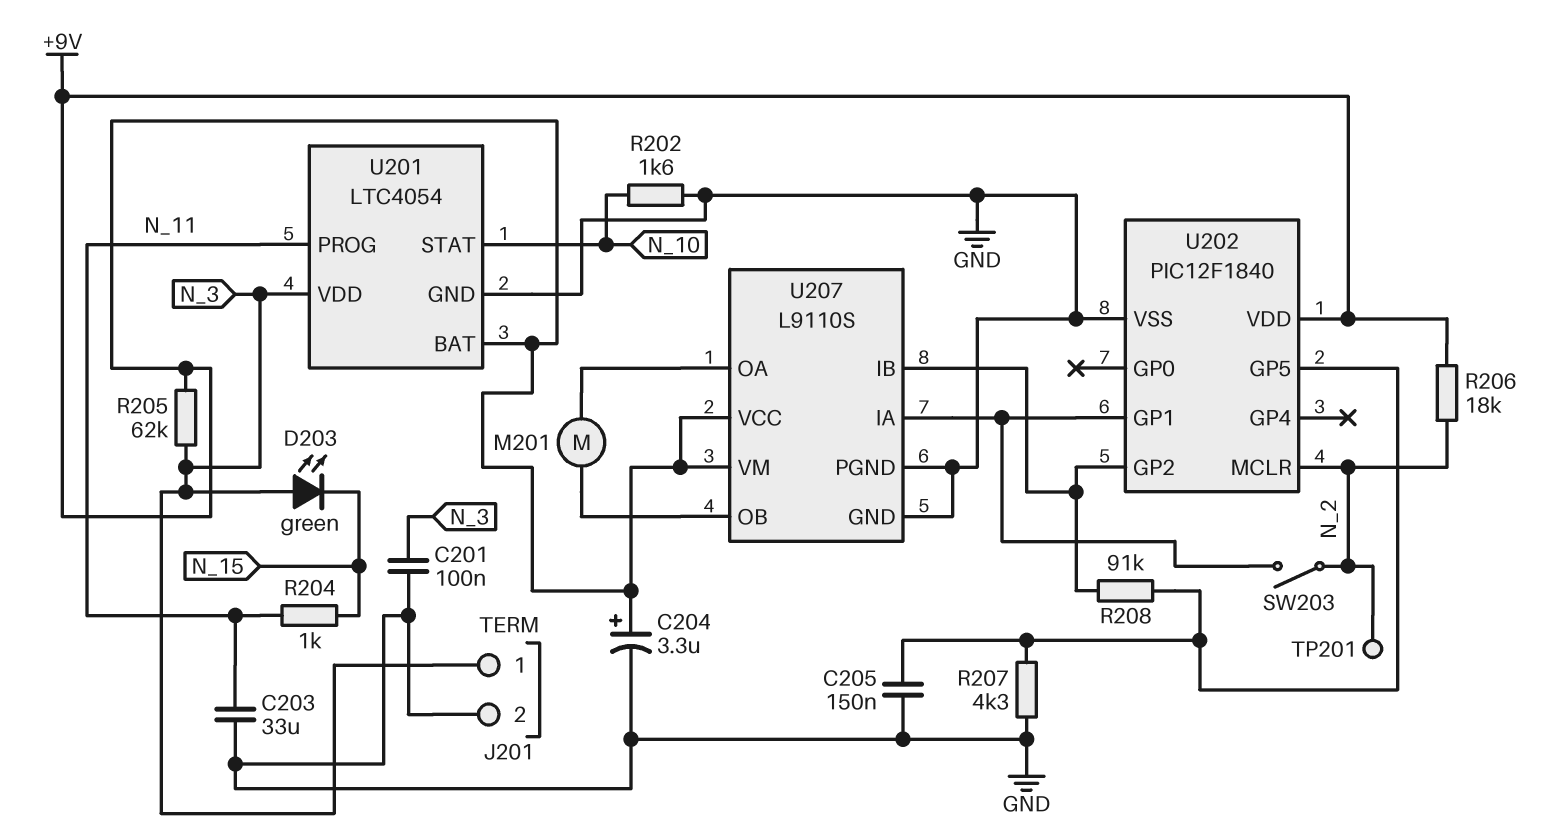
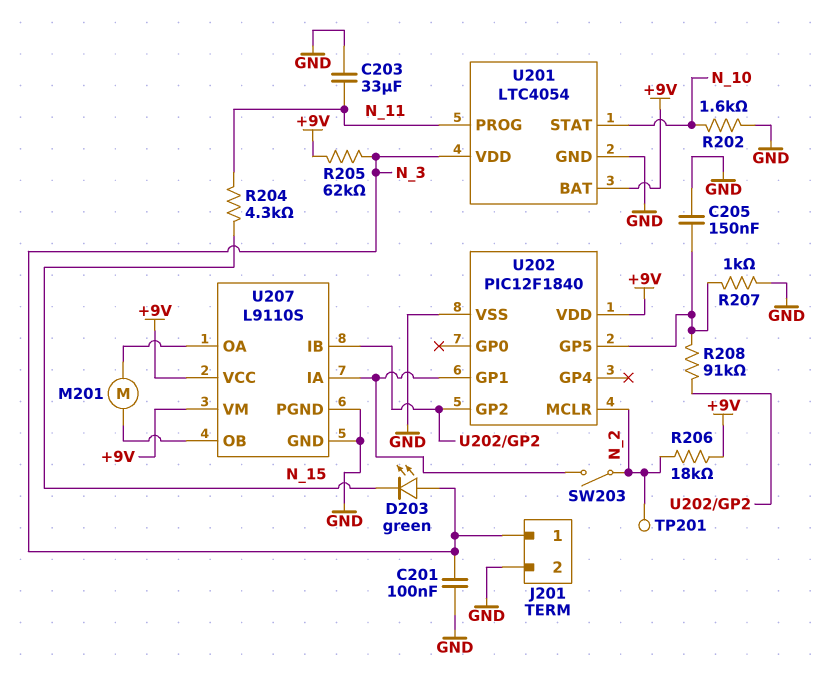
C204: 3.3uF (plus +9V, minus GND) -> none
R204: 1k (N_11, N_15) -> 4.3k (N_11, N_15)
R207: 4.3k (GND, U202/GP5) -> 1k (GND, U202/GP5)

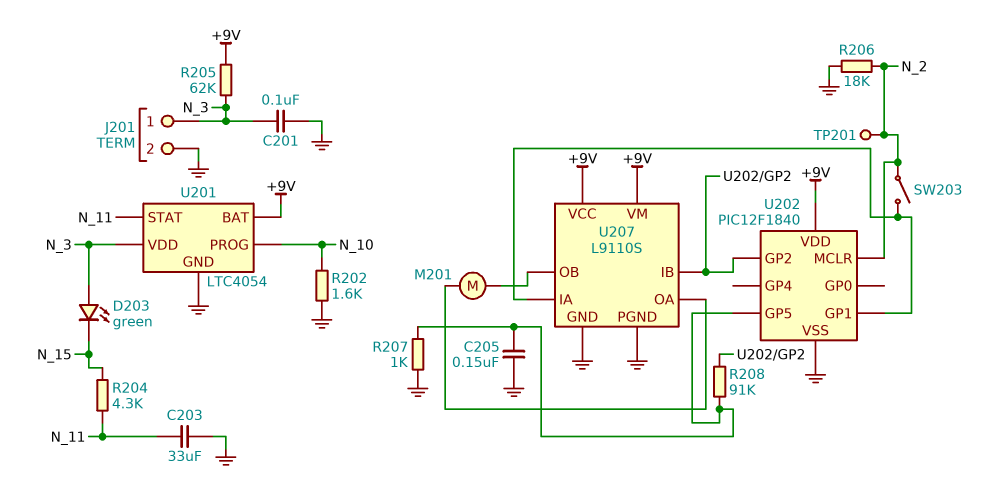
R206: 18k (+9V, N_2) -> 18k (GND, N_2)
U201 pin PROG: N_11 -> N_10
U201 pin STAT: N_10 -> N_11

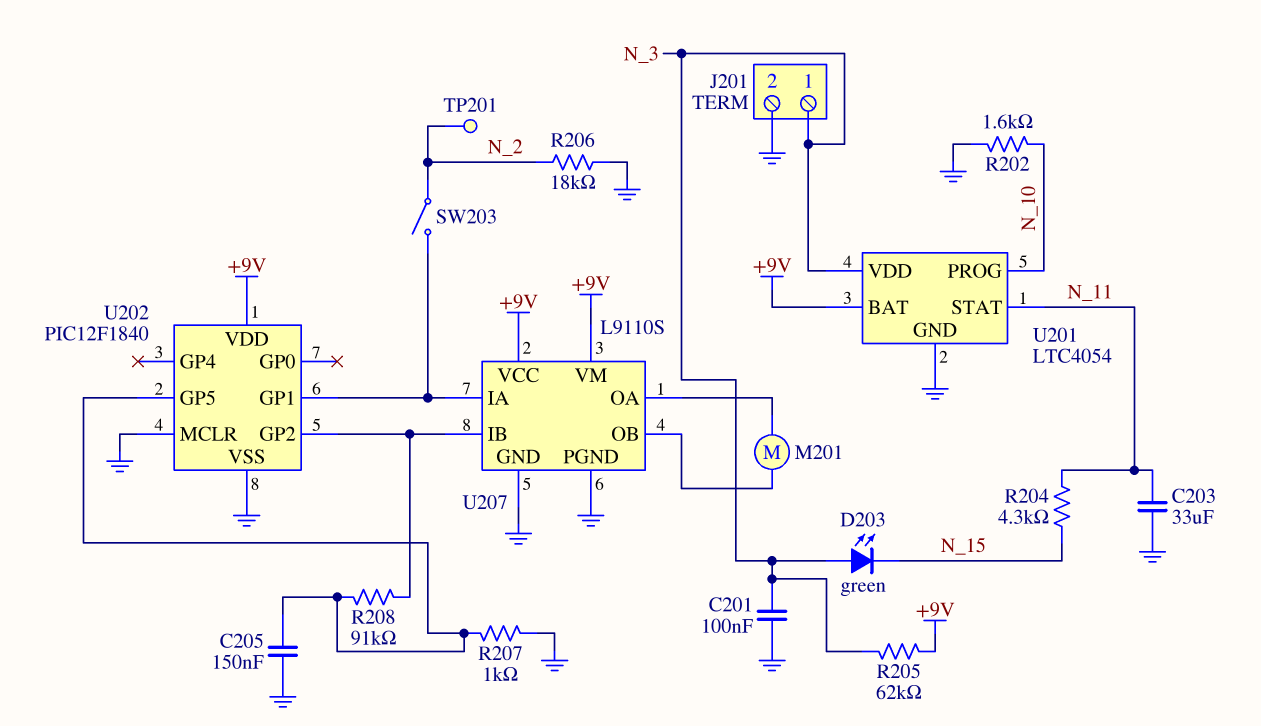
U202 pin MCLR: N_2 -> GND

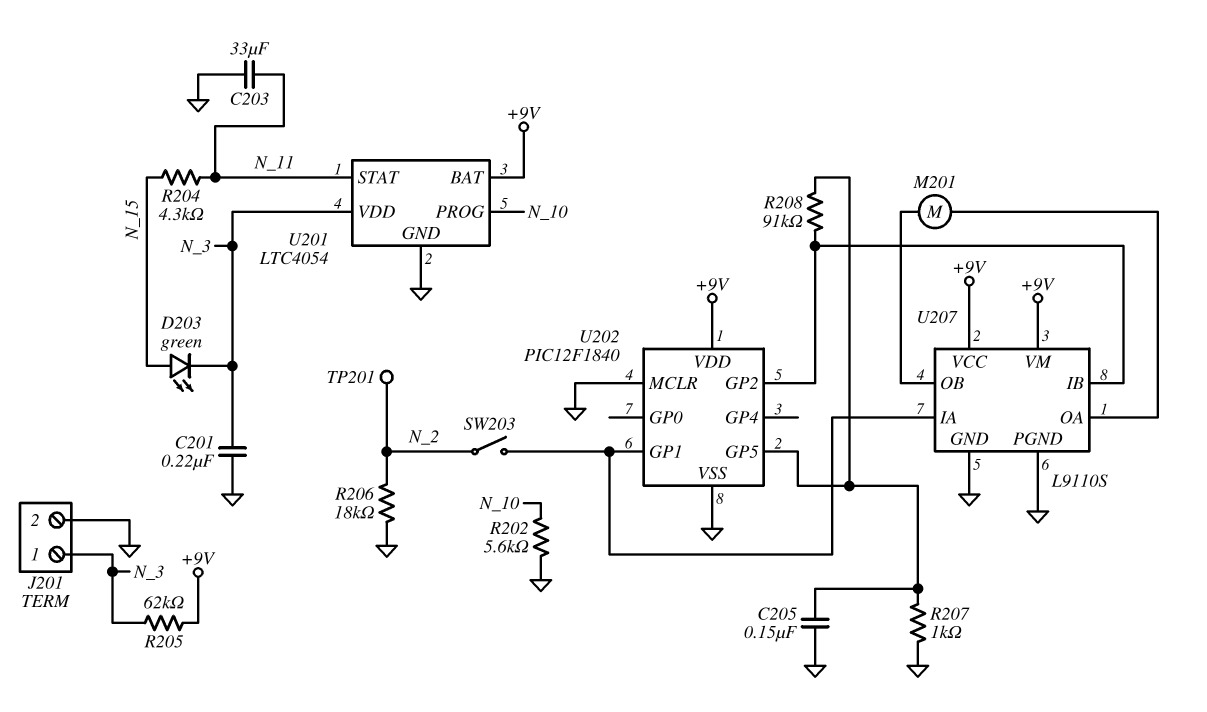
C201: 100nF (GND, N_3) -> 220nF (GND, N_3)
D203: LED green (A N_3, K N_15) -> LED green (A N_15, K N_3)
R202: 1.6k (GND, N_10) -> 5.6k (GND, N_10)

